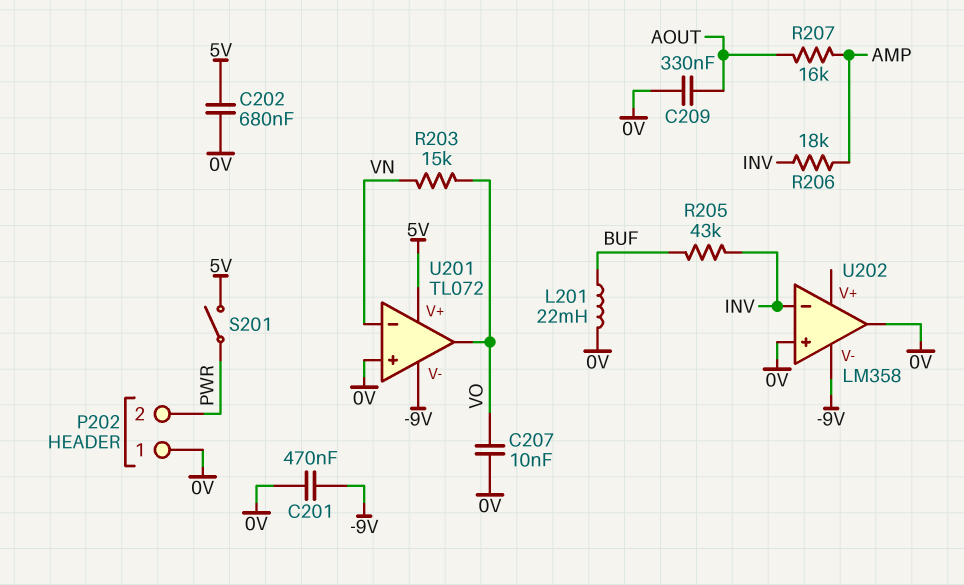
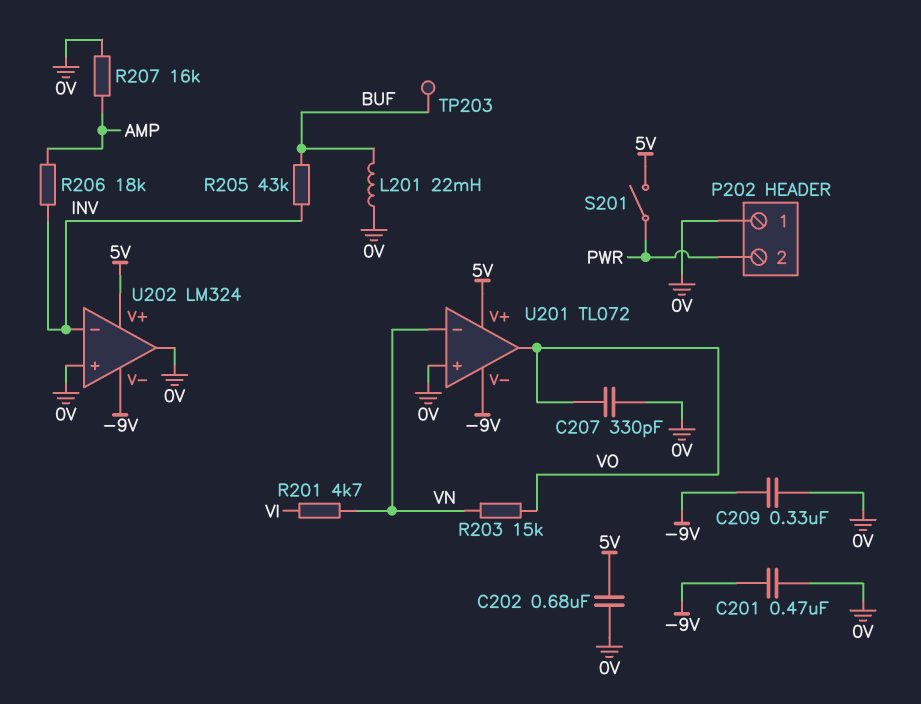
C207: 10nF (0V, VO) -> 330pF (0V, VO)
C209: 330nF (0V, AOUT) -> 330nF (-9V, 0V)
R201: none -> 4.7k (VI, VN)
R207: 16k (AMP, AOUT) -> 16k (0V, AMP)
TP203: none -> test point (BUF)
U202: LM358 -> LM324
U202 pin V+: none -> 5V

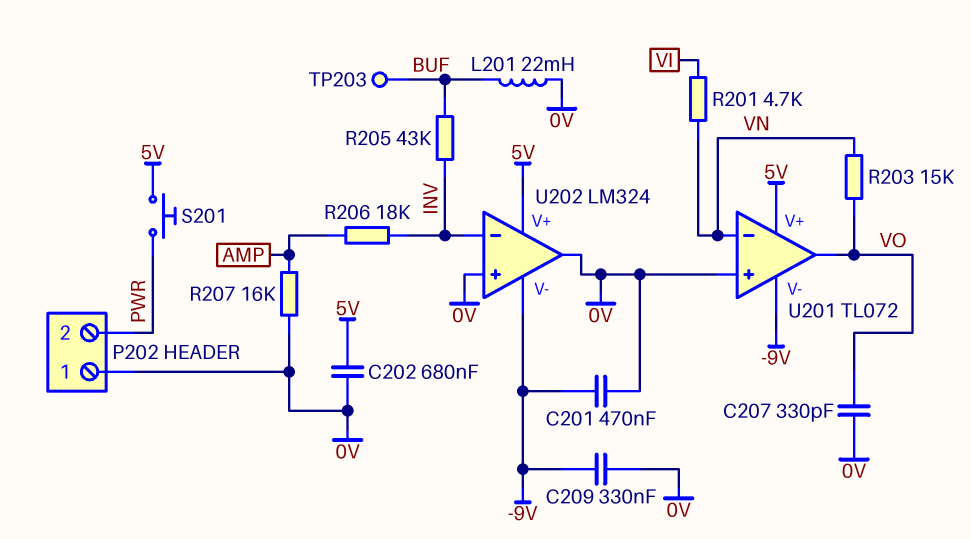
S201: switch (5V, PWR) -> button (5V, PWR)

